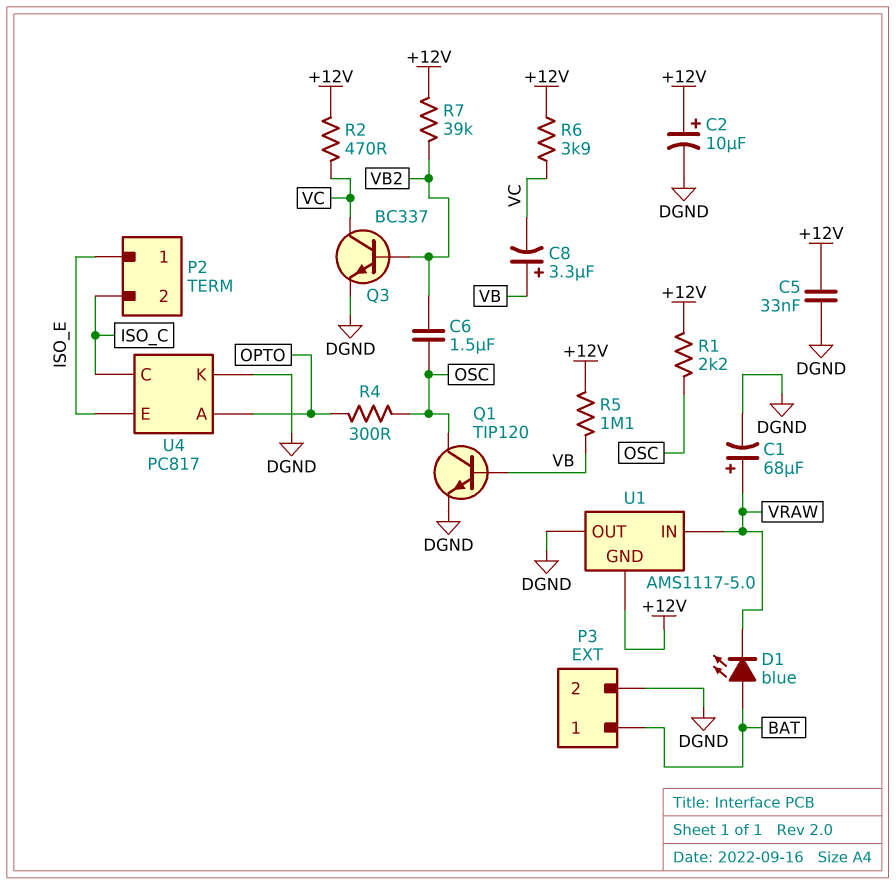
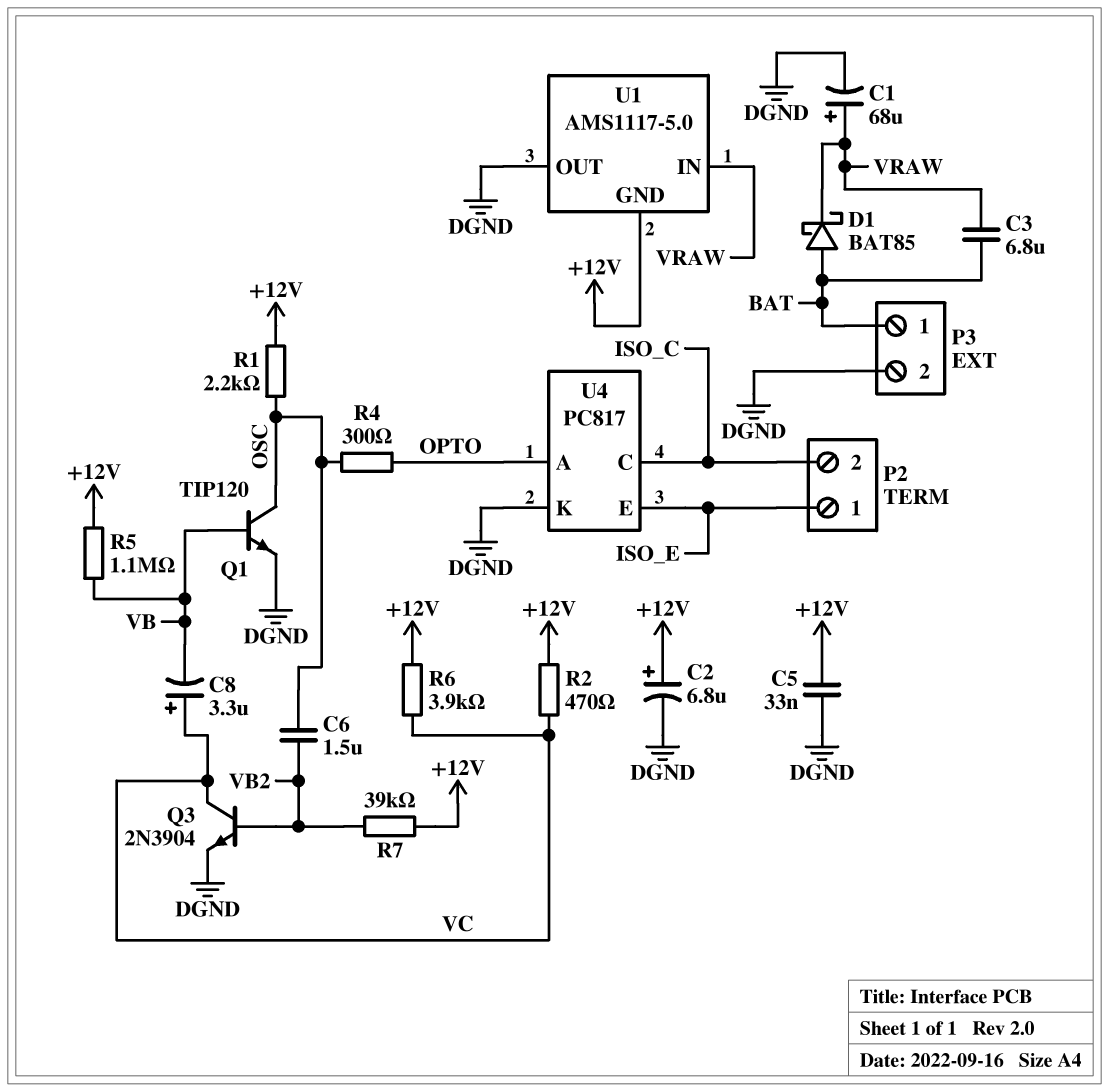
C2: 10uF (plus +12V, minus DGND) -> 6.8uF (plus +12V, minus DGND)
C3: none -> 6.8uF (BAT, VRAW)
C8: 3.3uF (plus VB, minus VC) -> 3.3uF (plus VC, minus VB)
D1: LED blue (A BAT, K VRAW) -> schottky BAT85 (A BAT, K VRAW)
Q3: NPN BC337 (B VB2, C VC, E DGND) -> NPN 2N3904 (B VB2, C VC, E DGND)

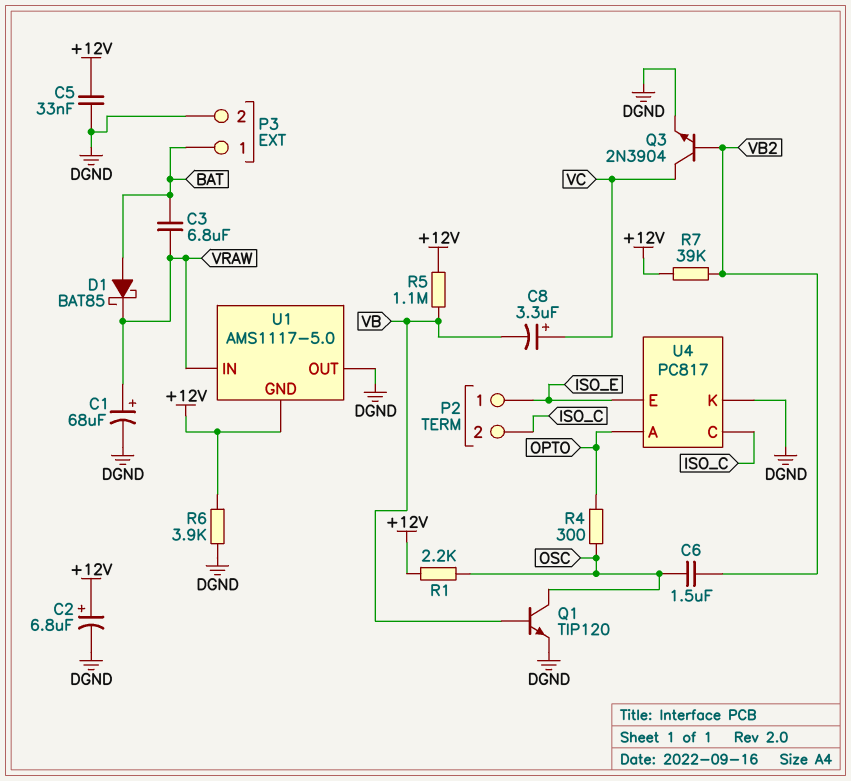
R2: 470 (+12V, VC) -> none
R6: 3.9k (+12V, VC) -> 3.9k (+12V, DGND)

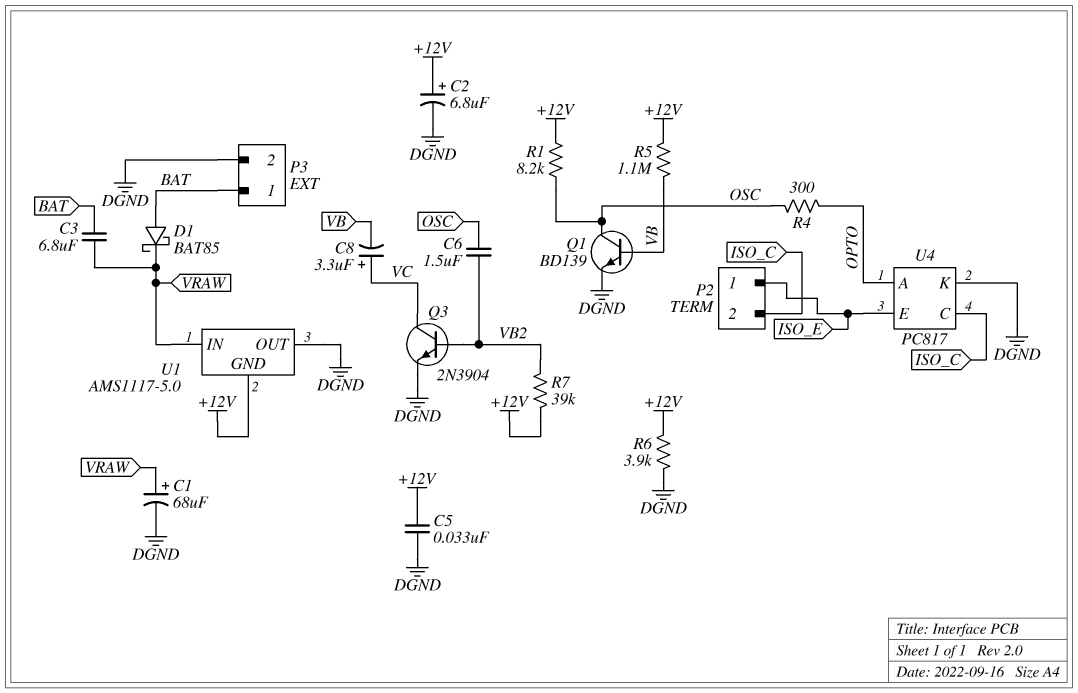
Q1: NPN TIP120 (B VB, C OSC, E DGND) -> NPN BD139 (B VB, C OSC, E DGND)
R1: 2.2k (+12V, OSC) -> 8.2k (+12V, OSC)

